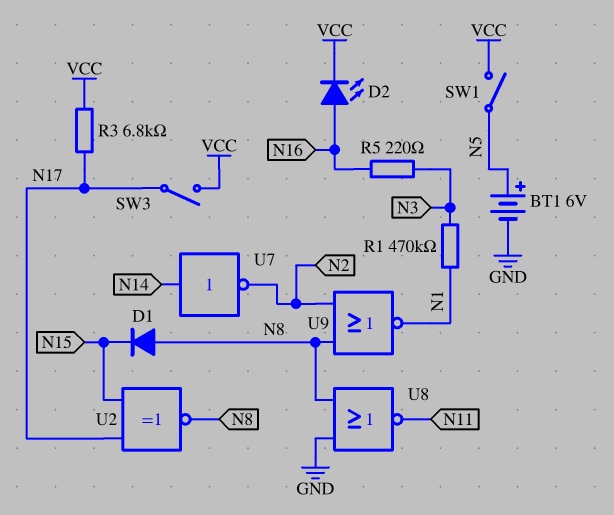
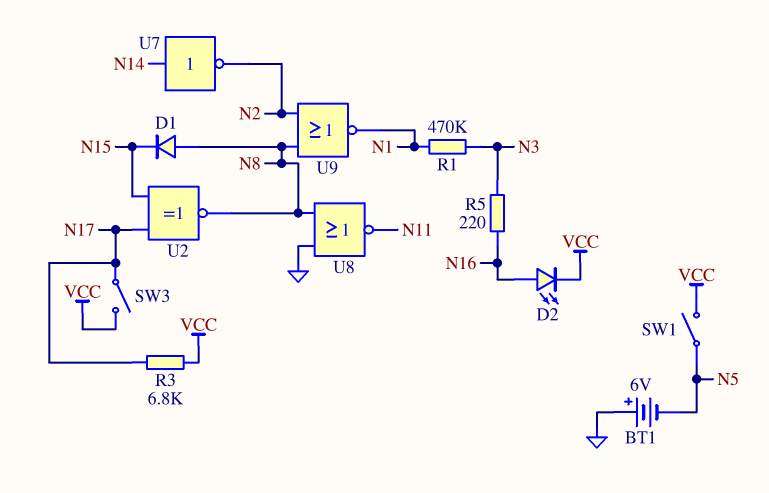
BT1: 6V (plus N5, minus GND) -> 6V (plus GND, minus N5)

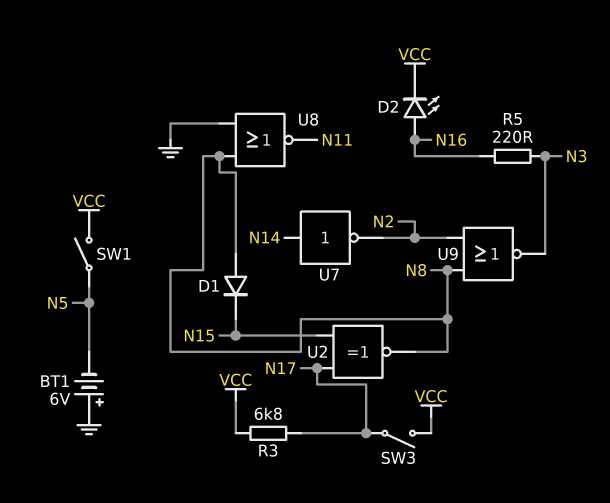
R1: 470k (N1, N3) -> none
U9: NOR (in N2, in N8, out N1) -> NOR (in N2, in N8, out N3)

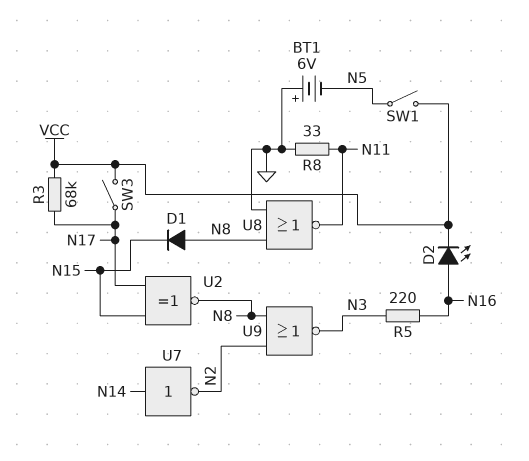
R3: 6.8k (N17, VCC) -> 68k (N17, VCC)
R8: none -> 33 (GND, N11)

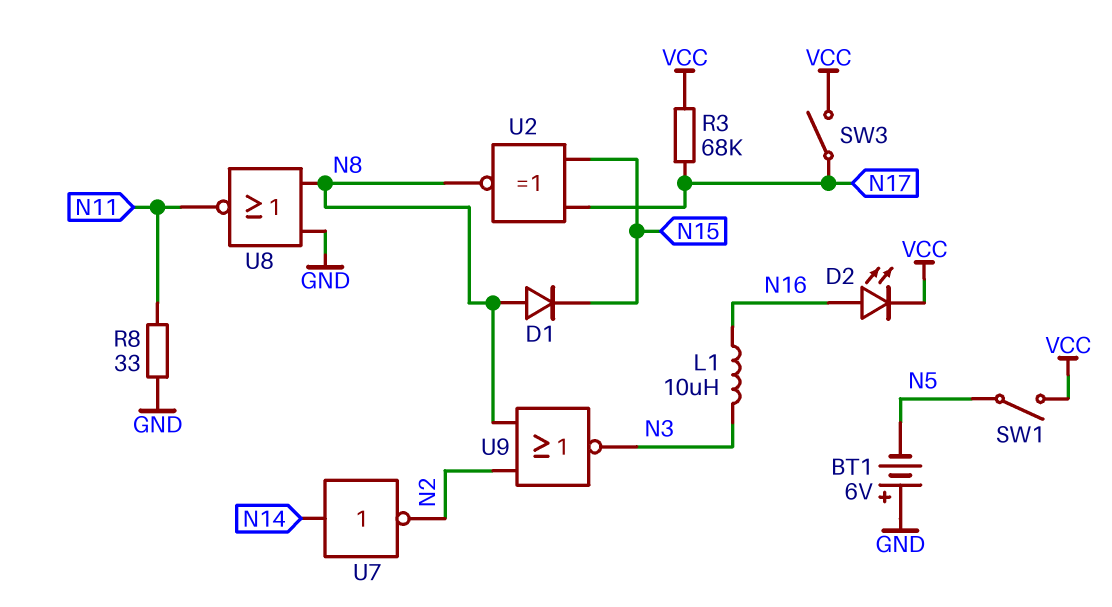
L1: none -> 10uH (N3, N16)
R5: 220 (N3, N16) -> none

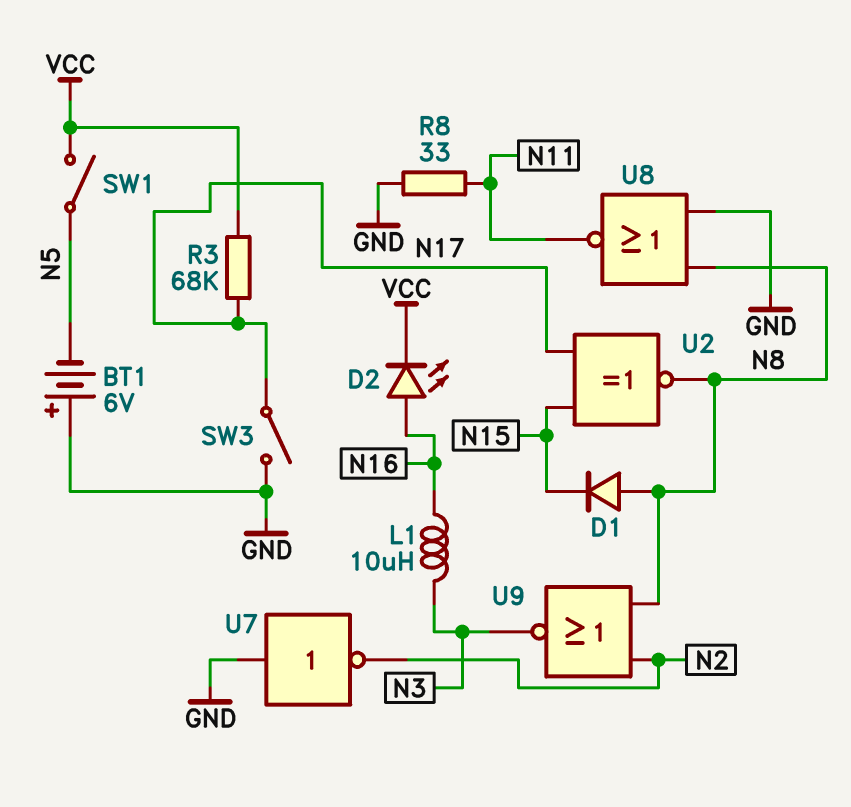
SW3: switch (N17, VCC) -> switch (GND, N17)
U7: NOT (in N14, out N2) -> NOT (in GND, out N2)

